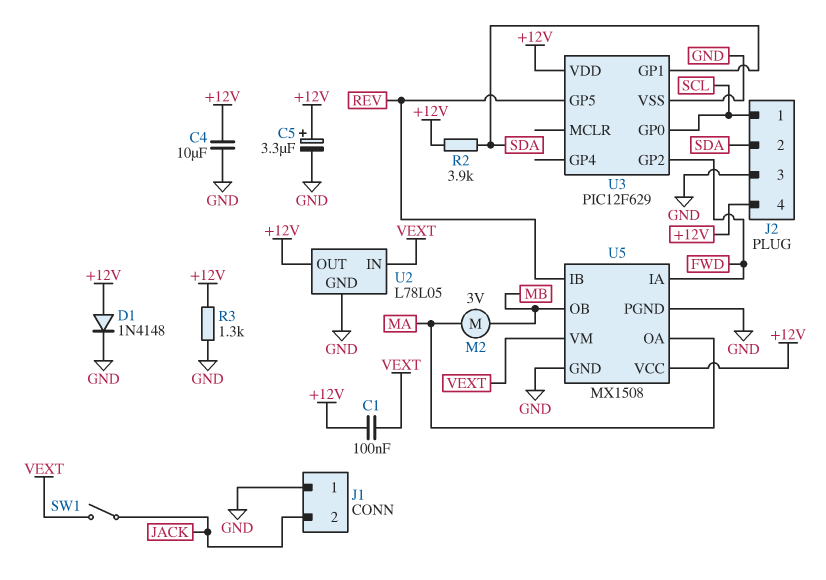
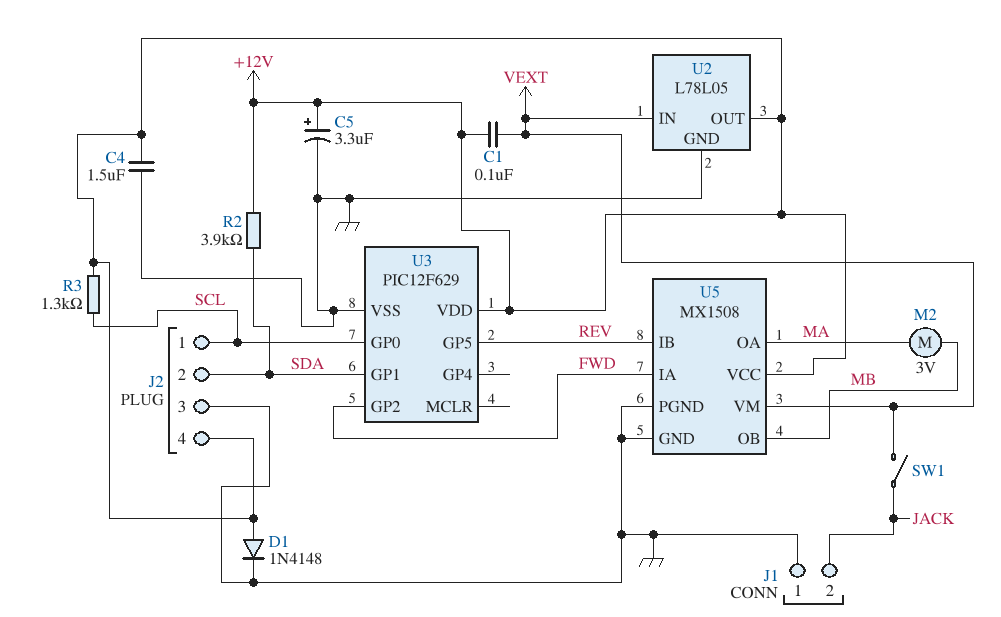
C4: 10uF (+12V, GND) -> 1.5uF (+12V, GND)
R3: 1.3k (+12V, GND) -> 1.3k (+12V, SCL)

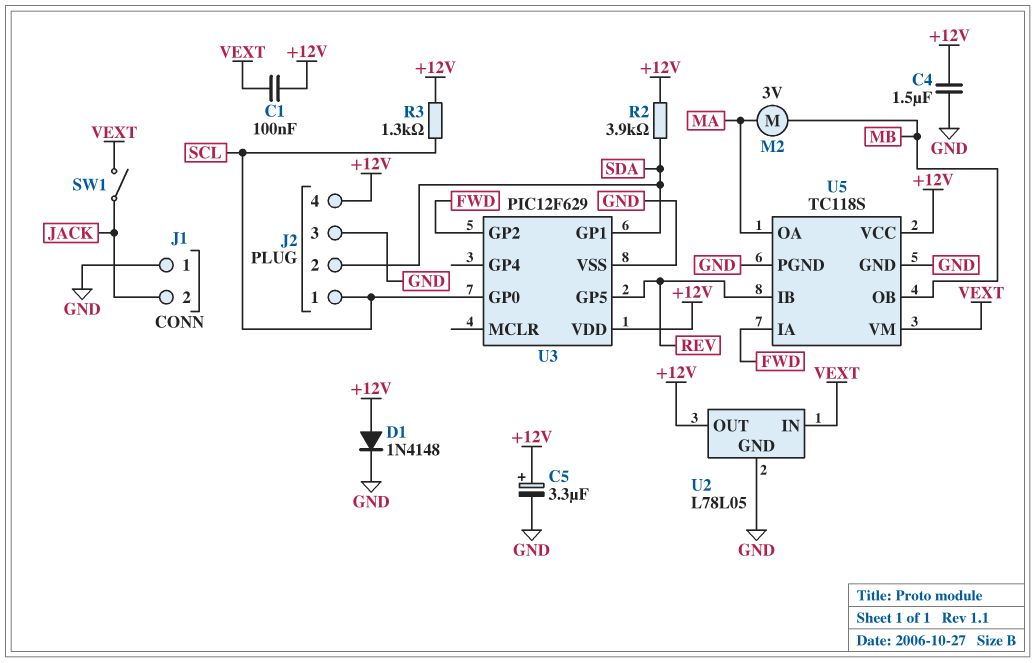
U5: MX1508 -> TC118S

